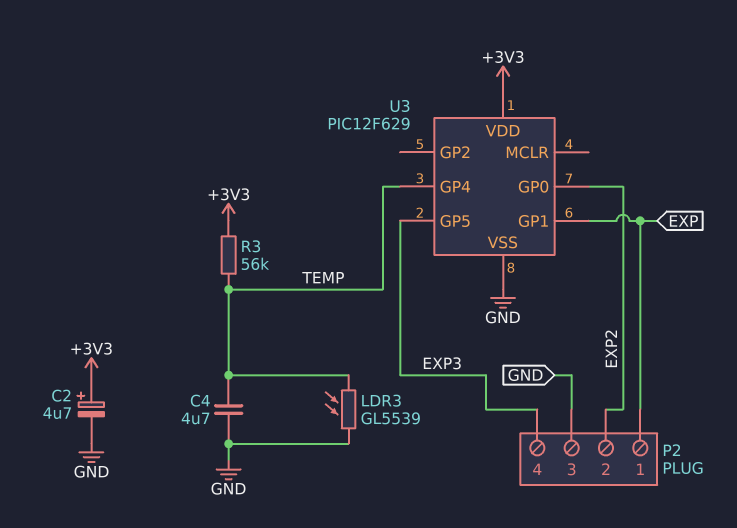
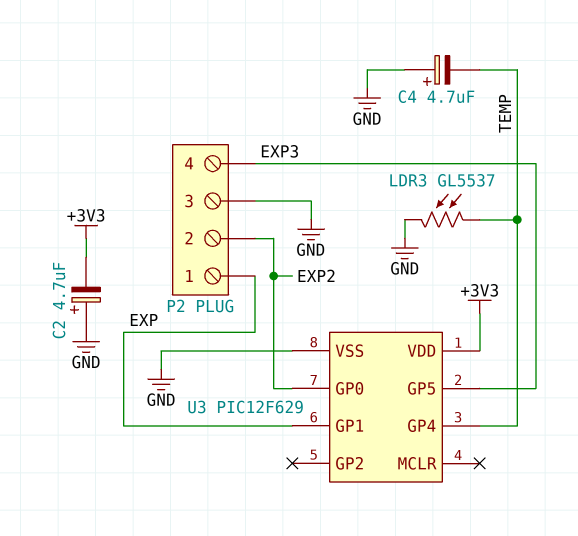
C2: 4.7uF (plus +3V3, minus GND) -> 4.7uF (plus GND, minus +3V3)
C4: 4.7uF (GND, TEMP) -> 4.7uF (plus GND, minus TEMP)
LDR3: GL5539 (GND, TEMP) -> GL5537 (GND, TEMP)
R3: 56k (+3V3, TEMP) -> none

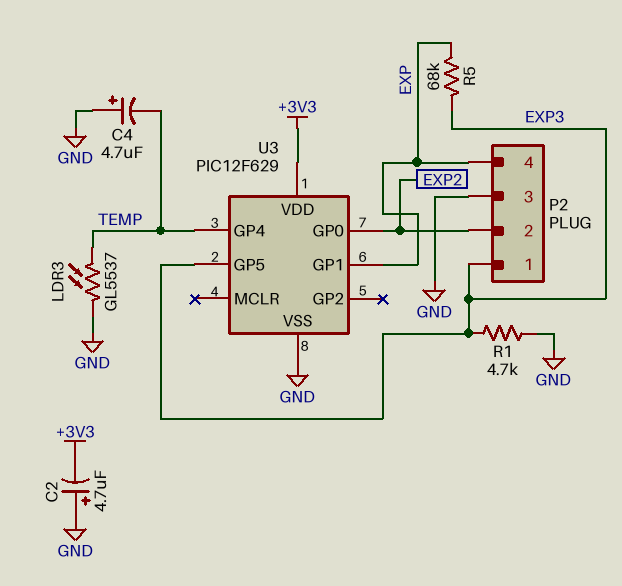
P2 pin 1: EXP -> EXP3
P2 pin 4: EXP3 -> EXP
R1: none -> 4.7k (EXP3, GND)
R5: none -> 68k (EXP, EXP3)

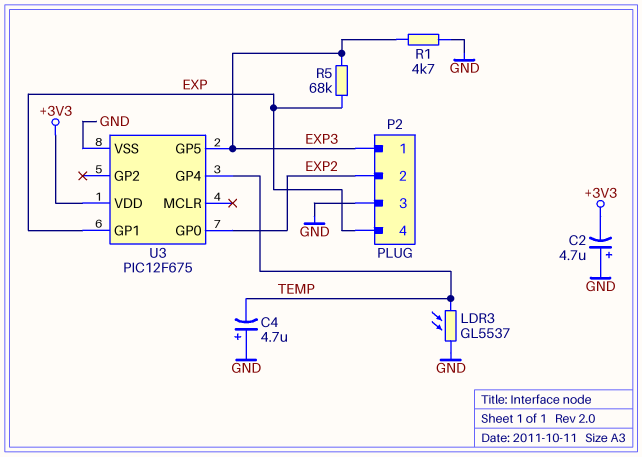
U3: PIC12F629 -> PIC12F675

